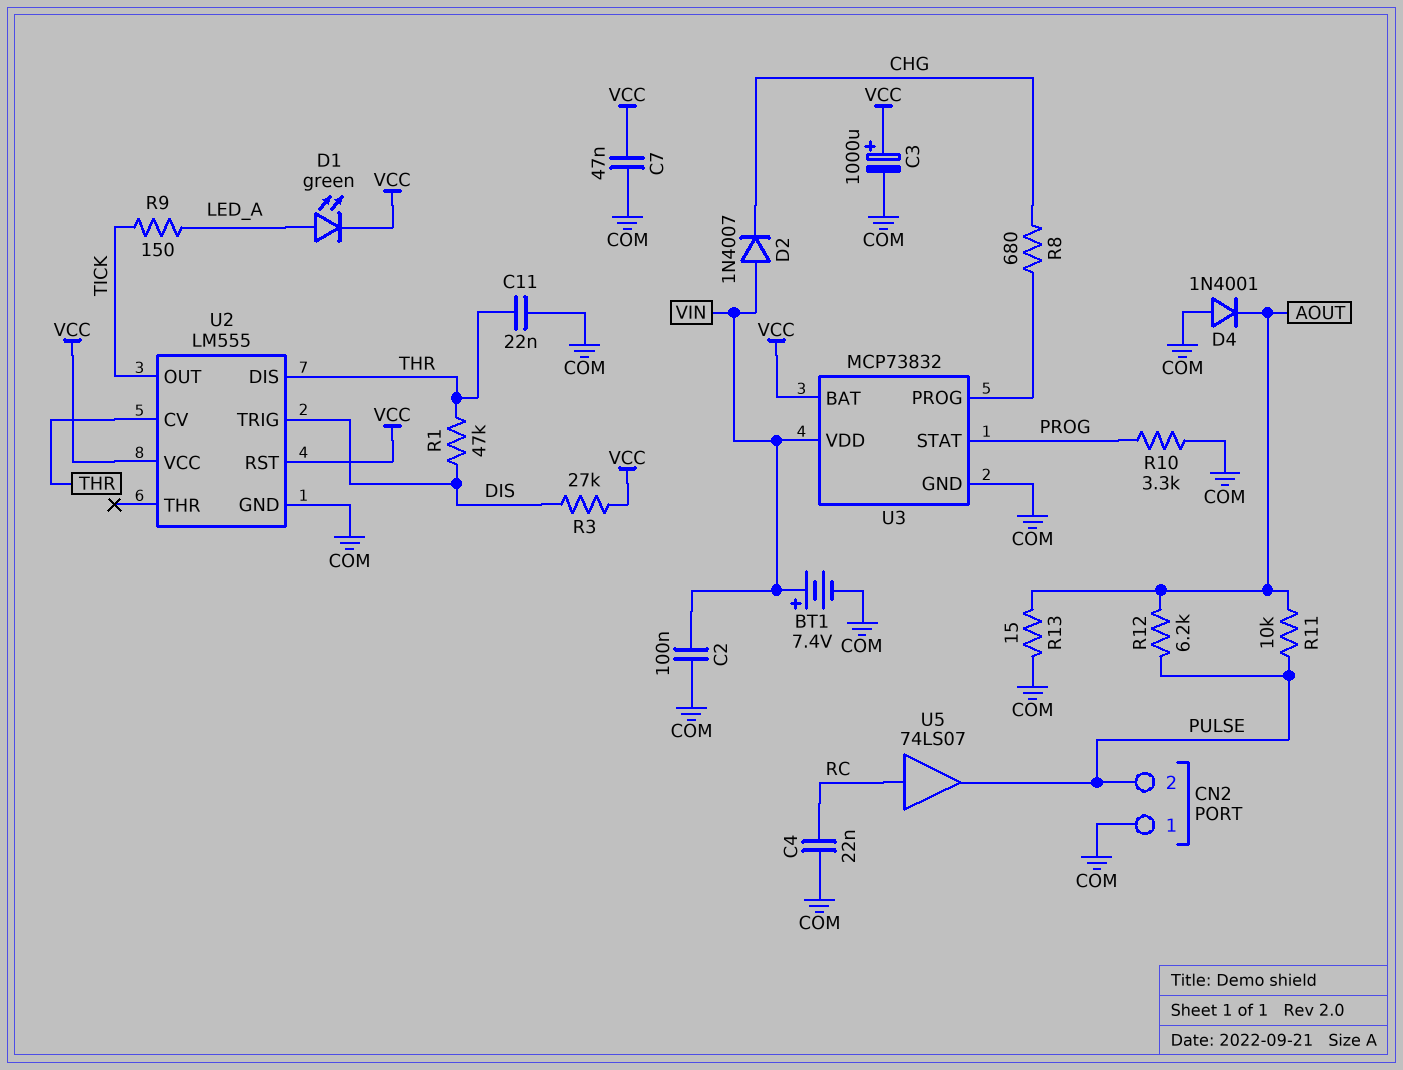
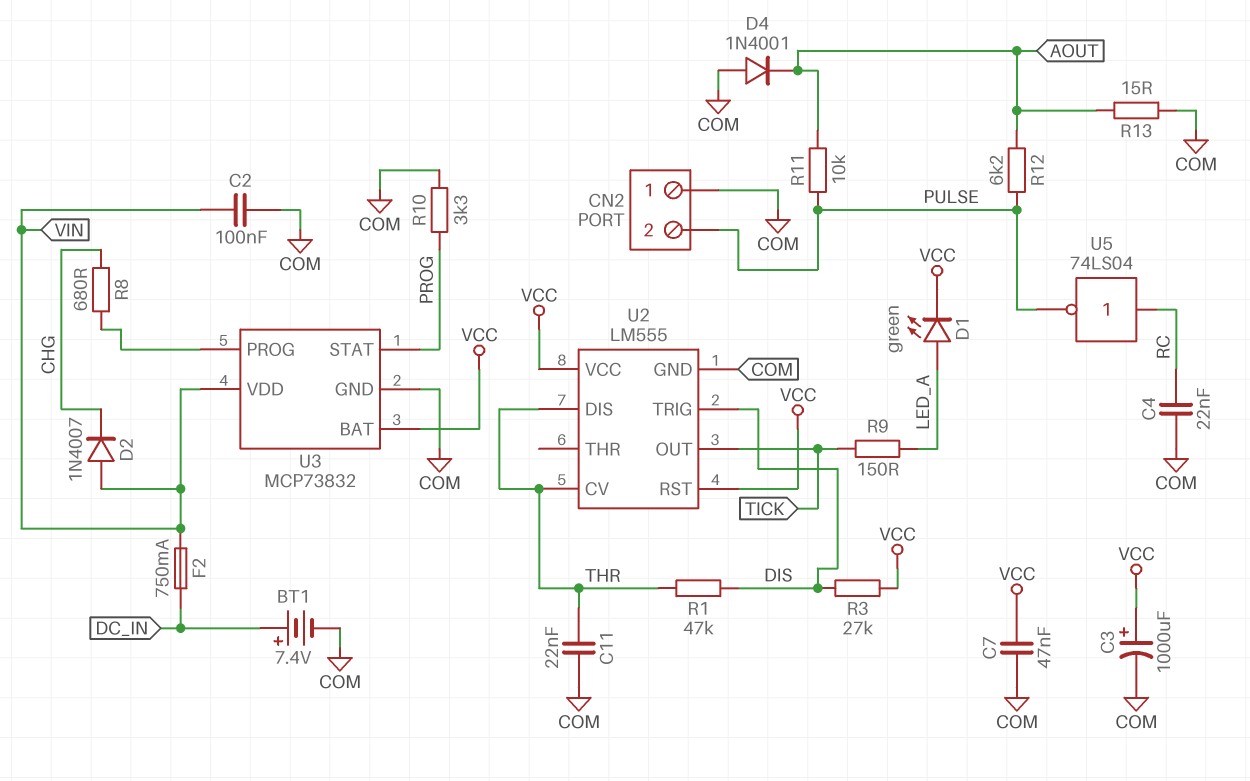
BT1: 7.4V (plus VIN, minus COM) -> 7.4V (plus DC_IN, minus COM)
F2: none -> 750mA (DC_IN, VIN)
U5: buffer 74LS07 (in RC, out PULSE) -> NOT 74LS04 (in RC, out PULSE)

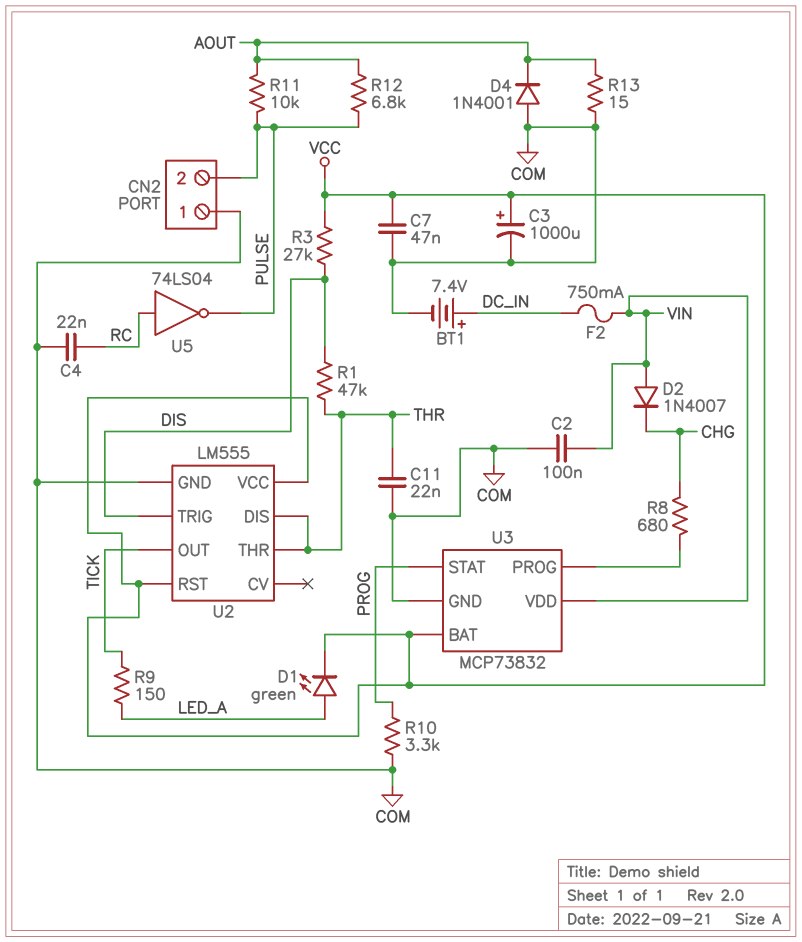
R12: 6.2k (AOUT, PULSE) -> 6.8k (AOUT, PULSE)
U2 pin CV: THR -> none
U2 pin THR: none -> THR

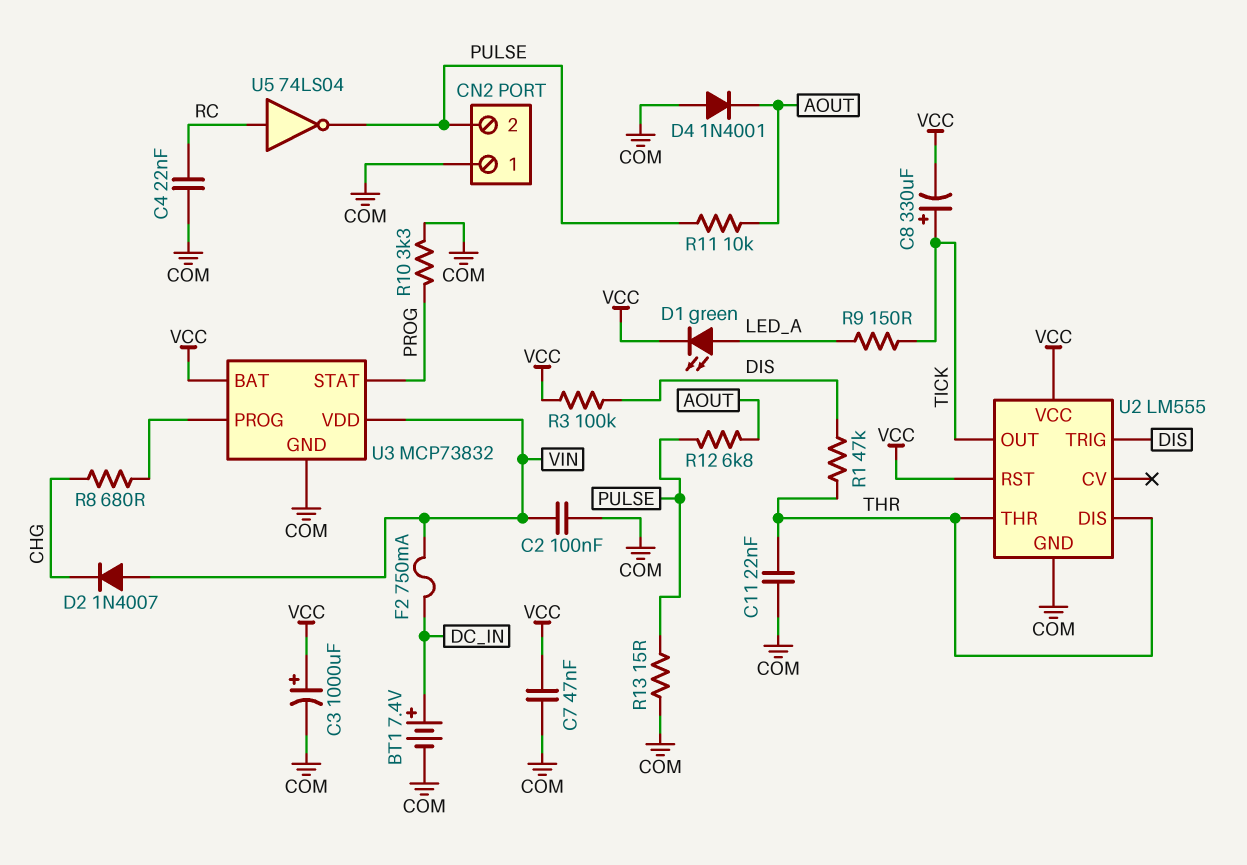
C8: none -> 330uF (plus TICK, minus VCC)
R3: 27k (DIS, VCC) -> 100k (DIS, VCC)
R13: 15 (AOUT, COM) -> 15 (COM, PULSE)

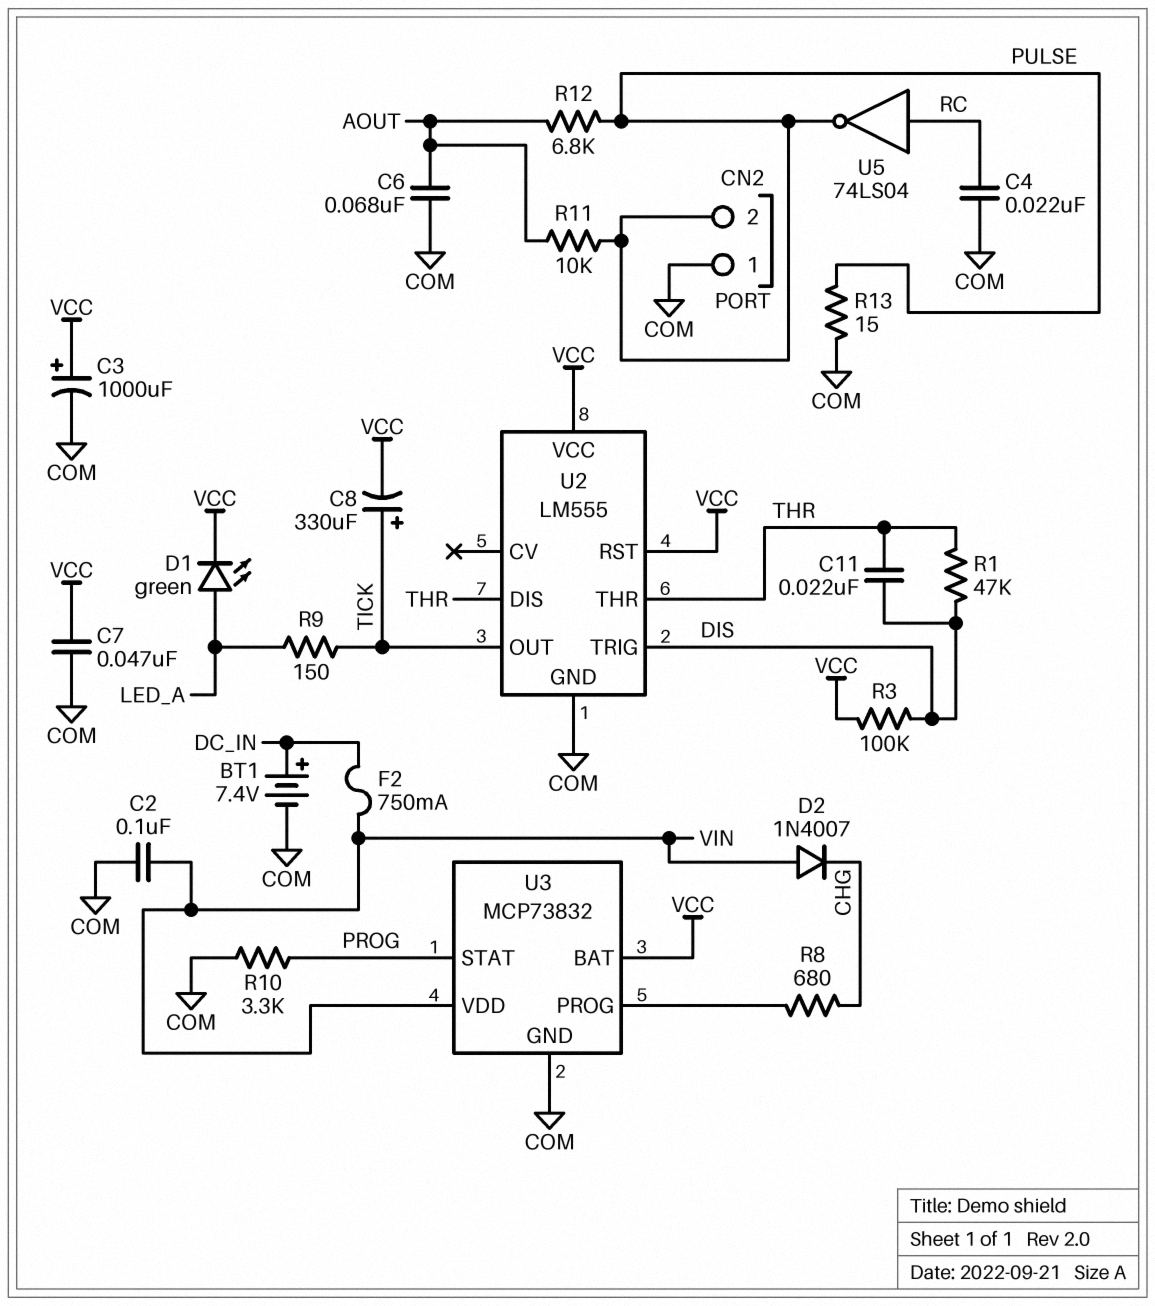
C6: none -> 68nF (AOUT, COM)
C11: 22nF (COM, THR) -> 22nF (DIS, THR)
D4: diode 1N4001 (A COM, K AOUT) -> none

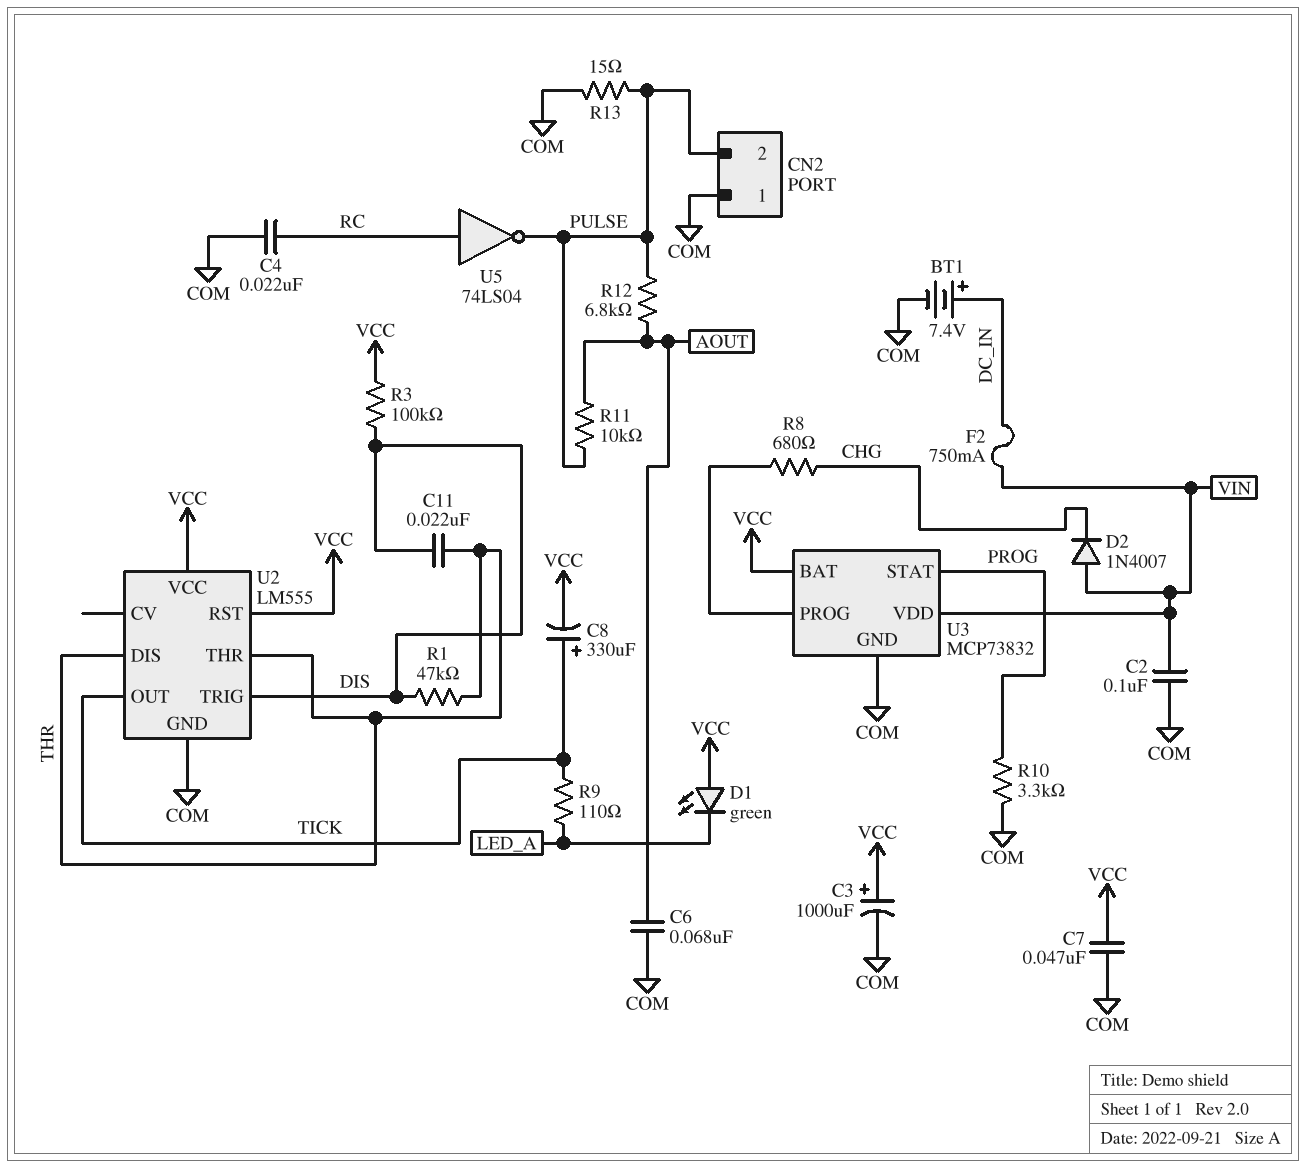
D1: LED green (A LED_A, K VCC) -> LED green (A VCC, K LED_A)
R9: 150 (LED_A, TICK) -> 110 (LED_A, TICK)

